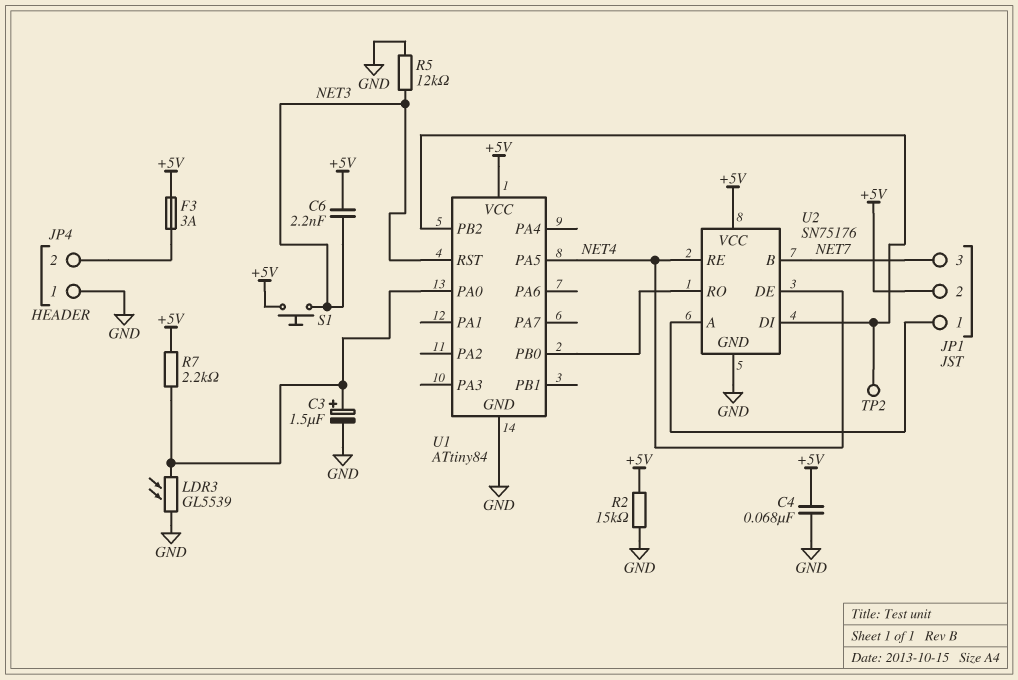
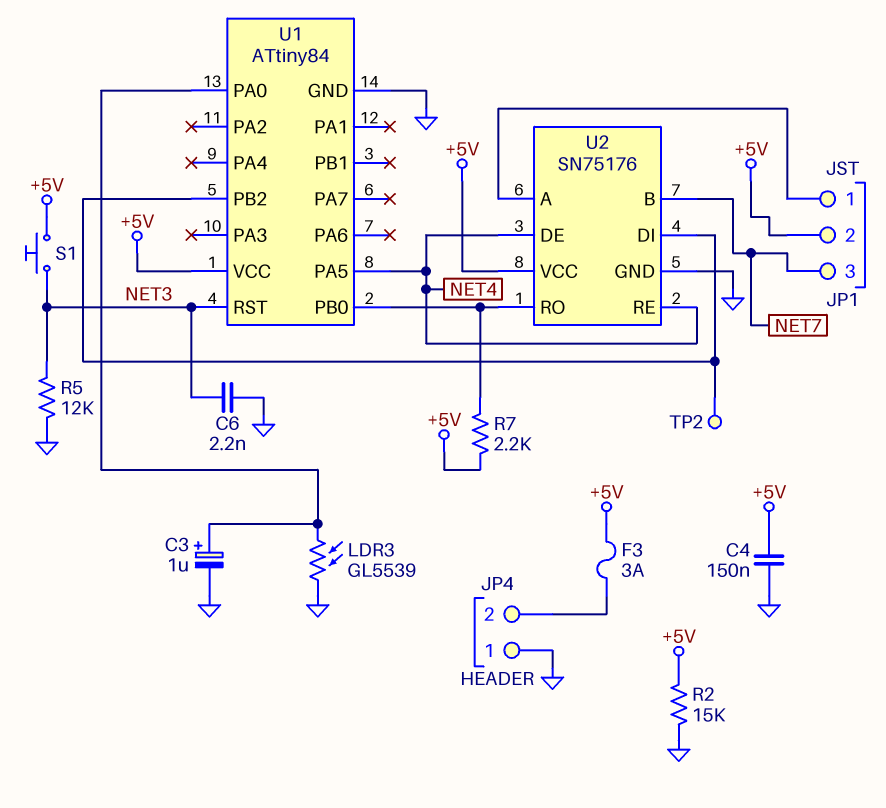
C3: 1.5uF (plus U1/PA0, minus GND) -> 1uF (plus U1/PA0, minus GND)
C4: 68nF (+5V, GND) -> 150nF (+5V, GND)
C6: 2.2nF (+5V, NET3) -> 2.2nF (GND, NET3)
R7: 2.2k (+5V, U1/PA0) -> 2.2k (+5V, U1/PB0)

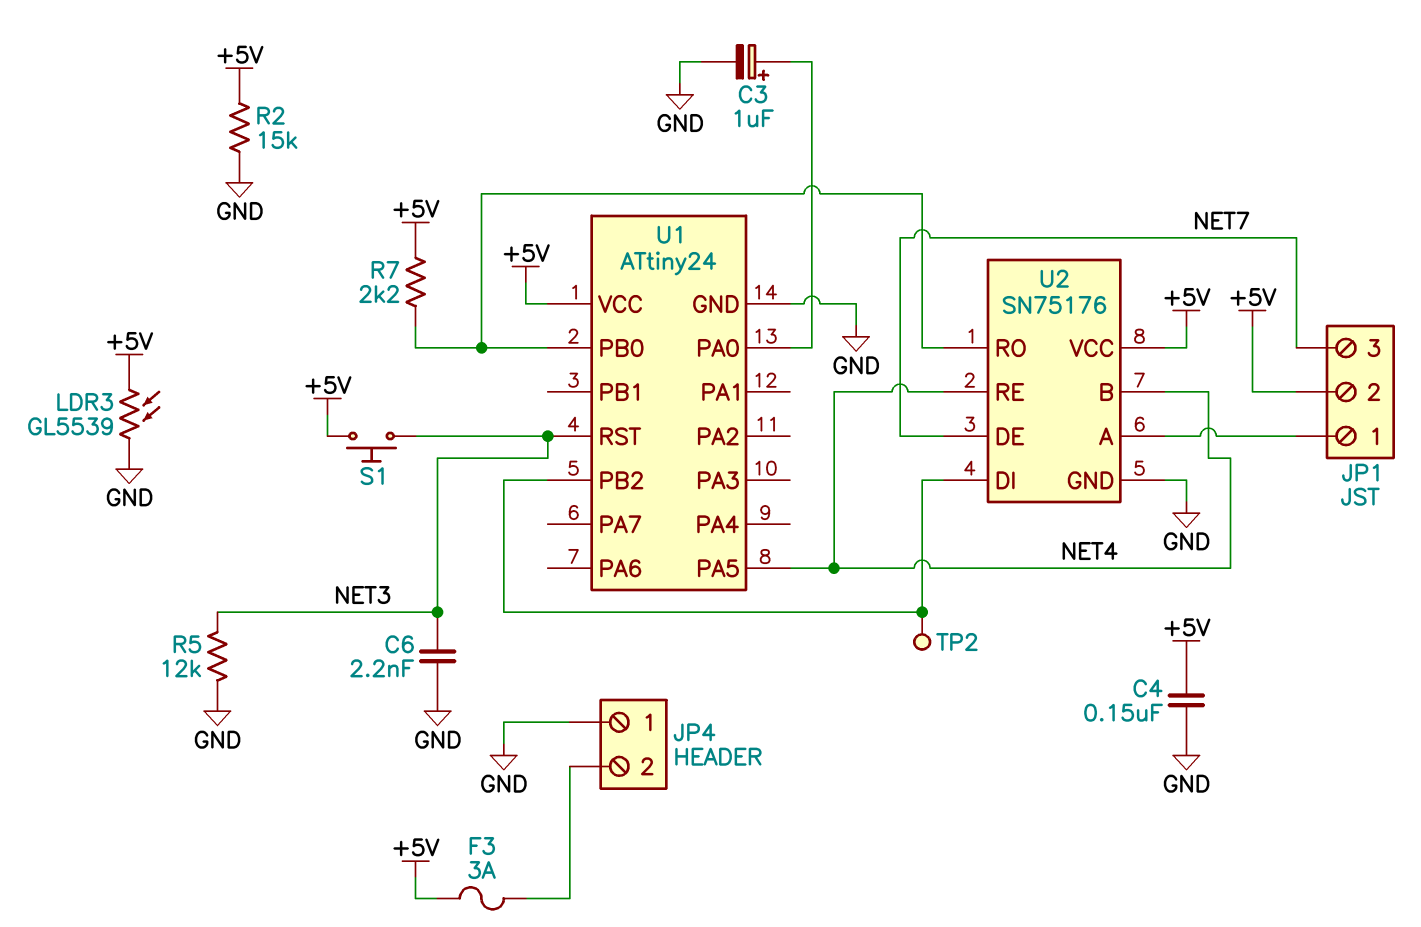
LDR3: GL5539 (GND, U1/PA0) -> GL5539 (+5V, GND)
U1: ATtiny84 -> ATtiny24
U2 pin B: NET7 -> NET4
U2 pin DE: NET4 -> NET7

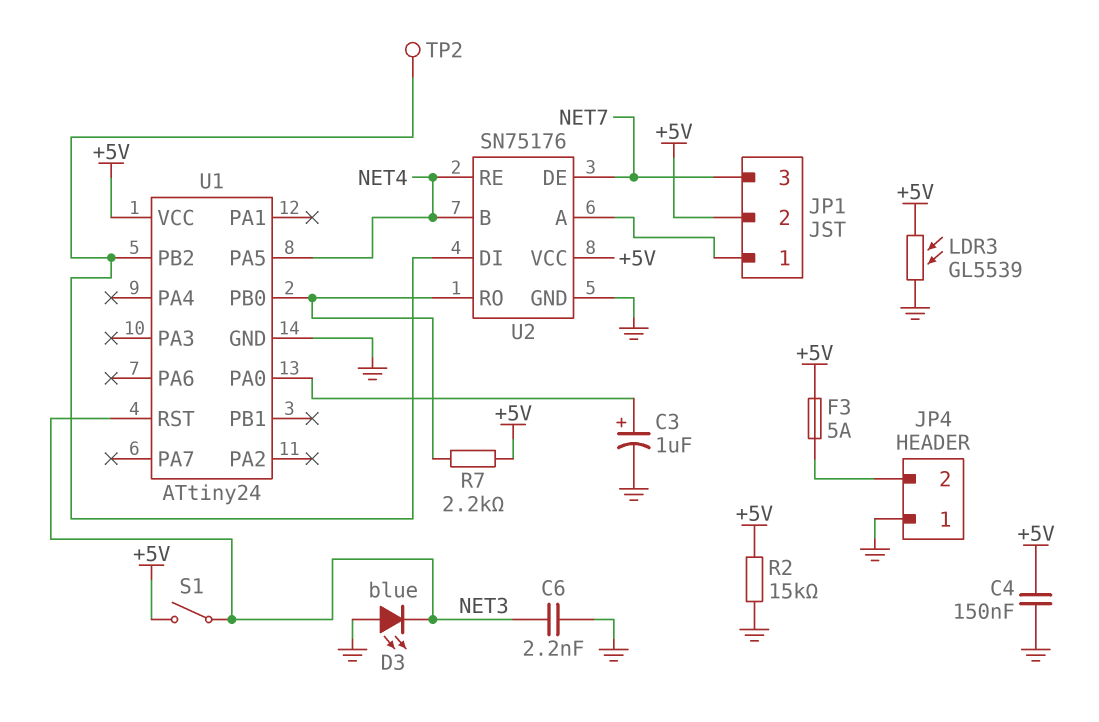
D3: none -> LED blue (A GND, K NET3)
F3: 3A (+5V, JP4/2) -> 5A (+5V, JP4/2)
R5: 12k (GND, NET3) -> none
S1: button (+5V, NET3) -> switch (+5V, NET3)

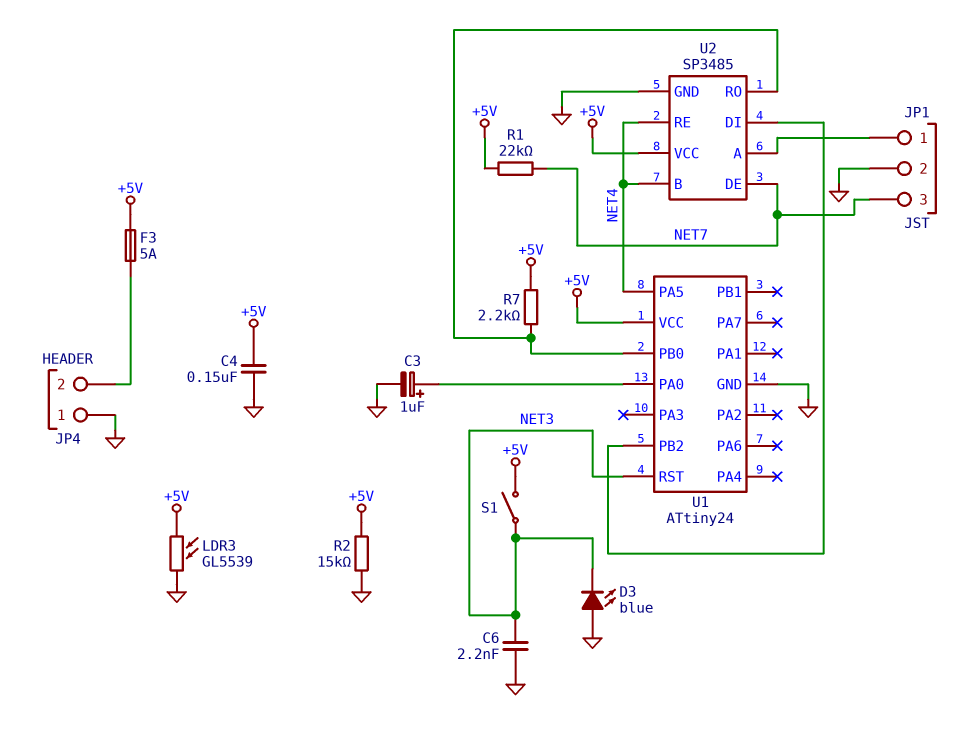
JP1 pin 2: +5V -> GND
R1: none -> 22k (+5V, NET7)
TP2: test point (U1/PB2) -> none
U2: SN75176 -> SP3485

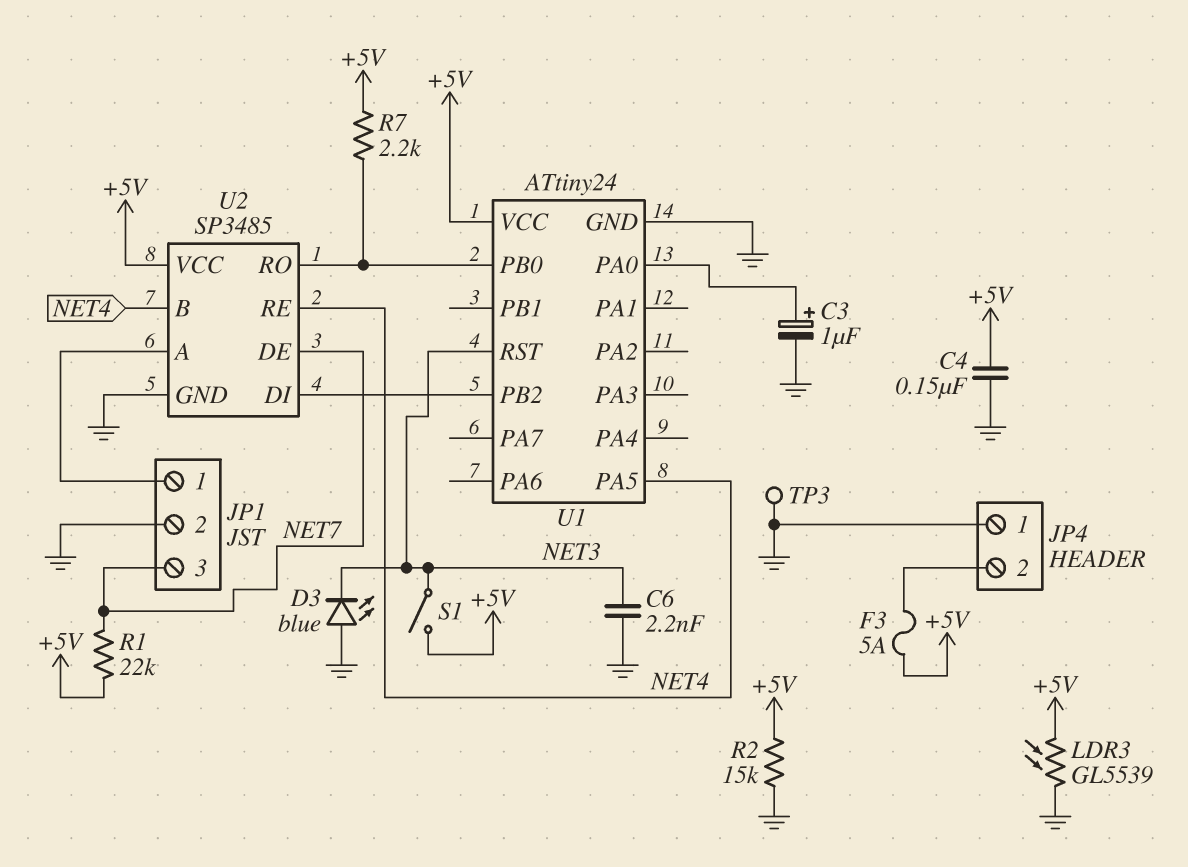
TP3: none -> test point (GND)

